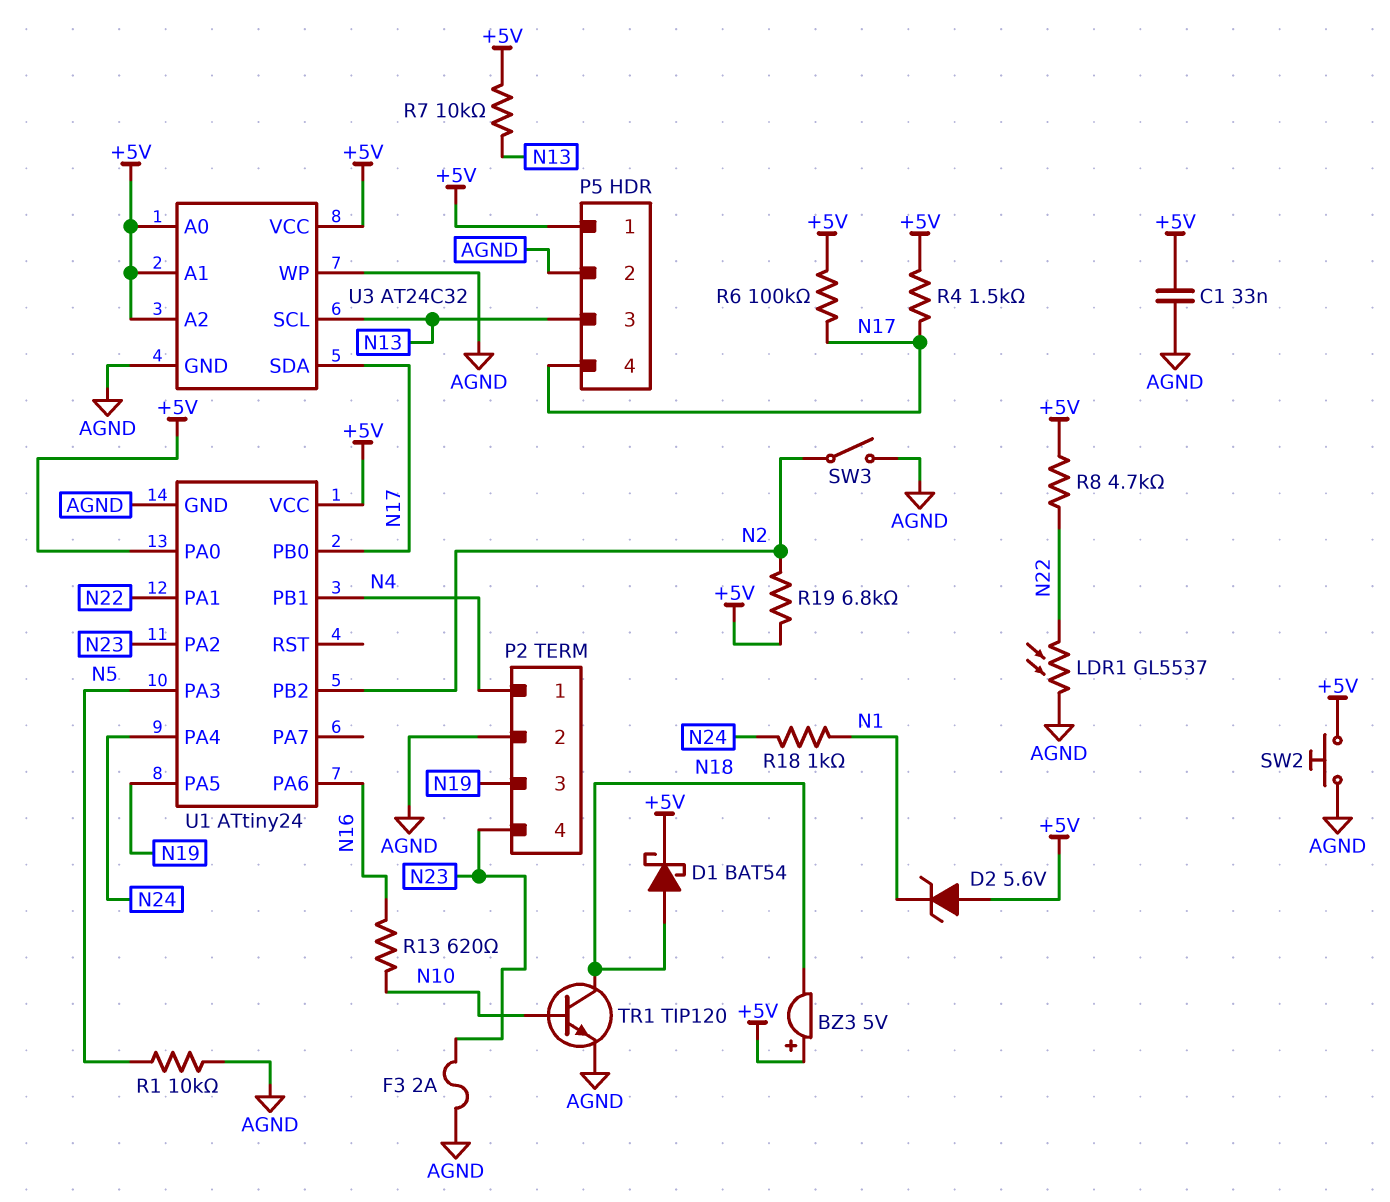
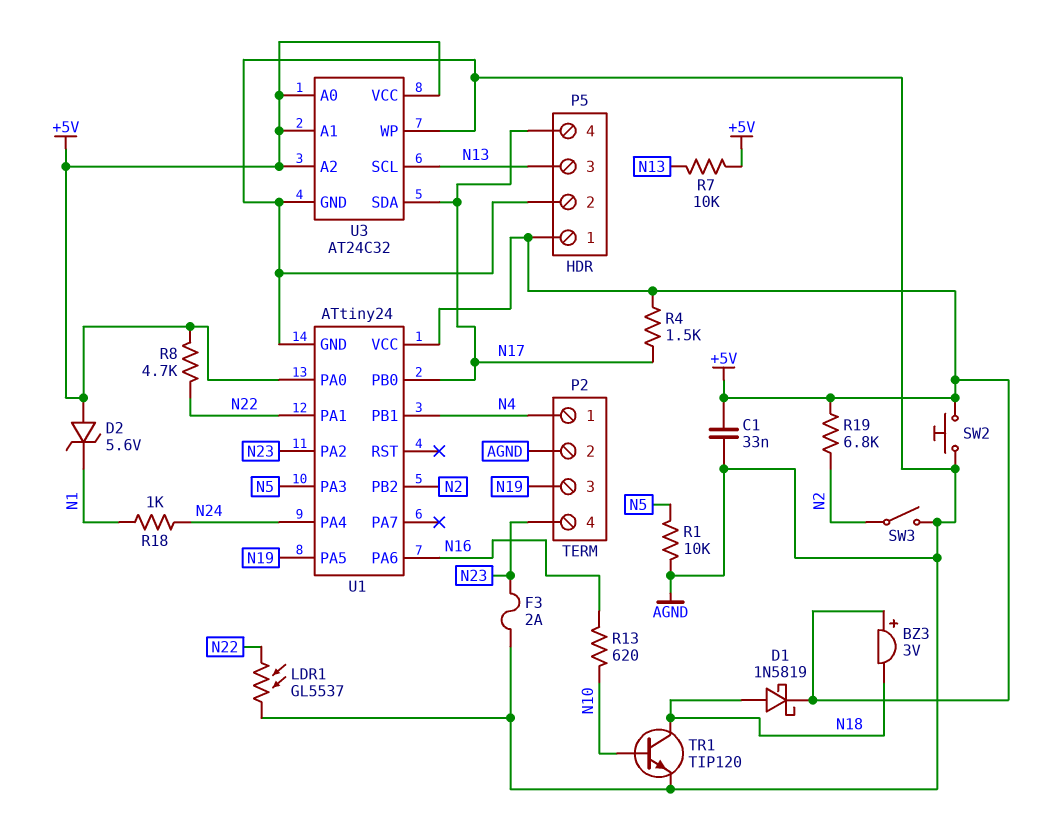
BZ3: buzzer 5V (plus +5V, minus N18) -> buzzer 3V (plus +5V, minus N18)
D1: schottky BAT54 (A N18, K +5V) -> schottky 1N5819 (A N18, K +5V)
R6: 100k (+5V, N17) -> none

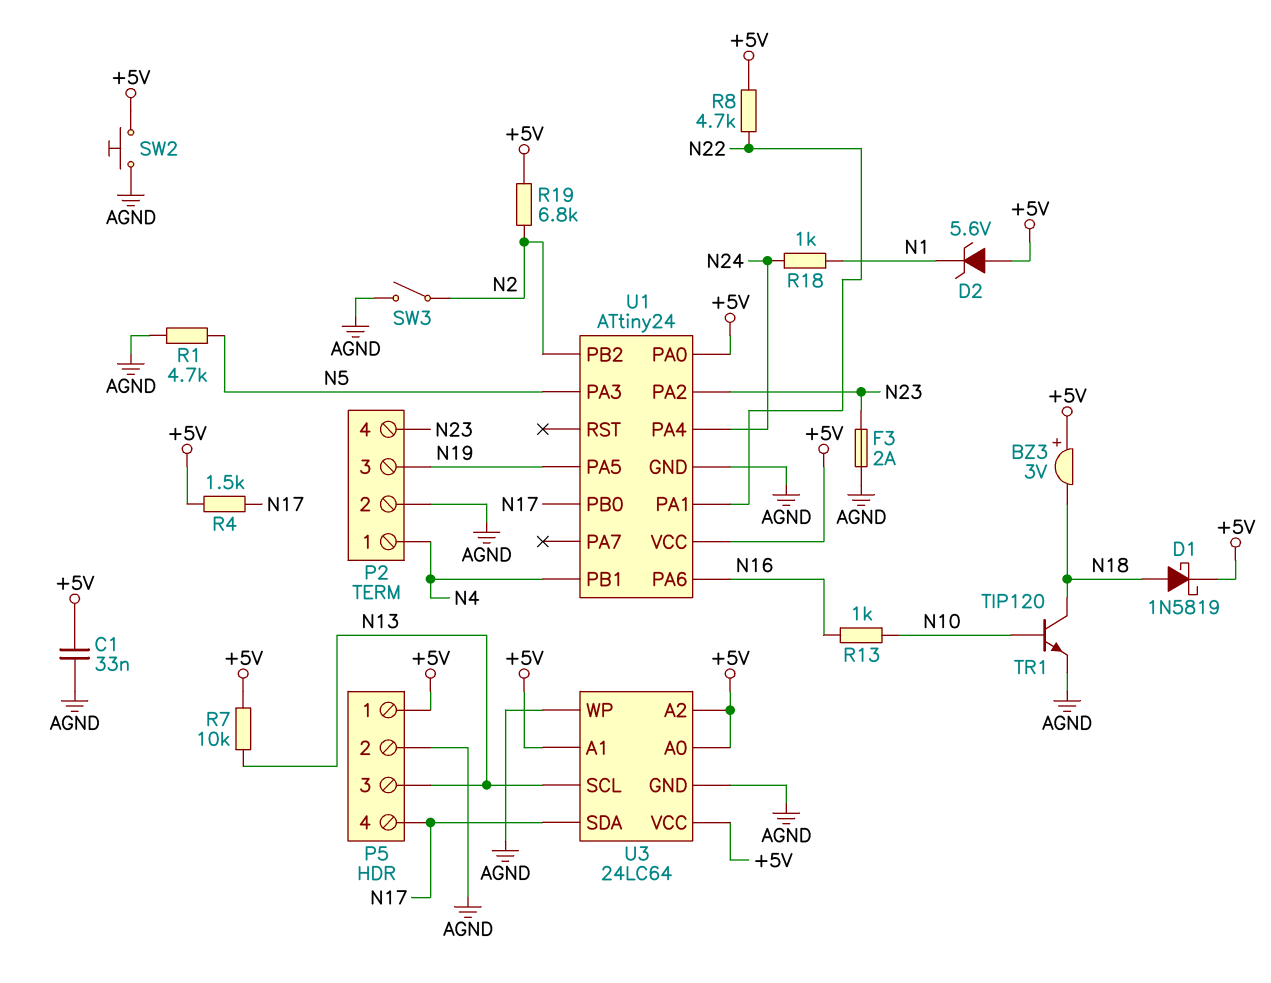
LDR1: GL5537 (AGND, N22) -> none
R1: 10k (AGND, N5) -> 4.7k (AGND, N5)
R13: 620 (N10, N16) -> 1k (N10, N16)
U3: AT24C32 -> 24LC64

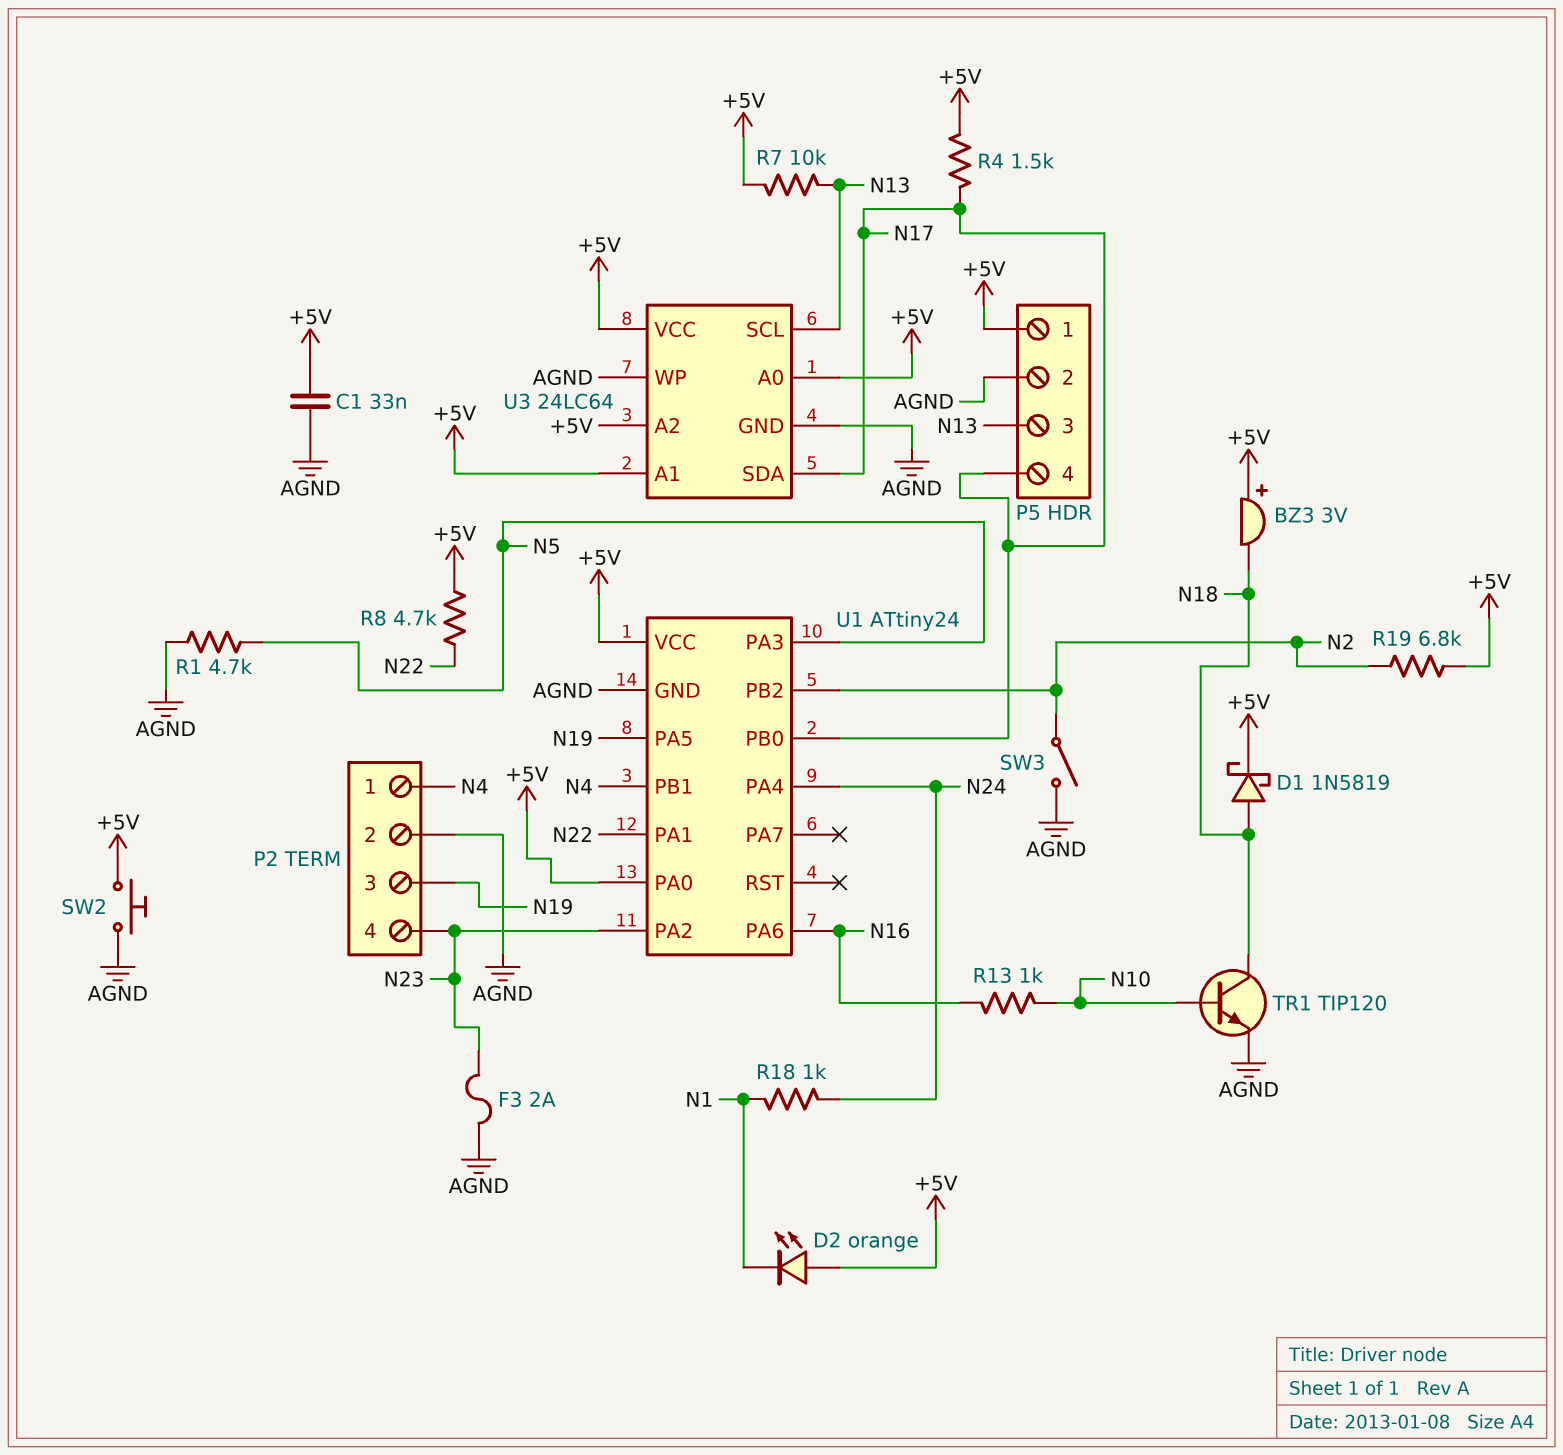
D2: zener 5.6V (A +5V, K N1) -> LED orange (A +5V, K N1)

